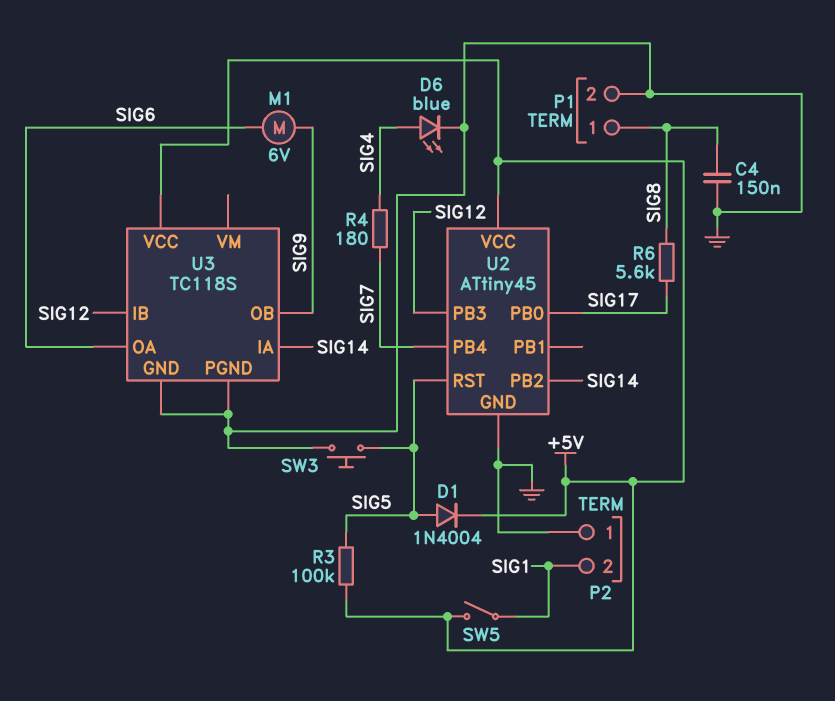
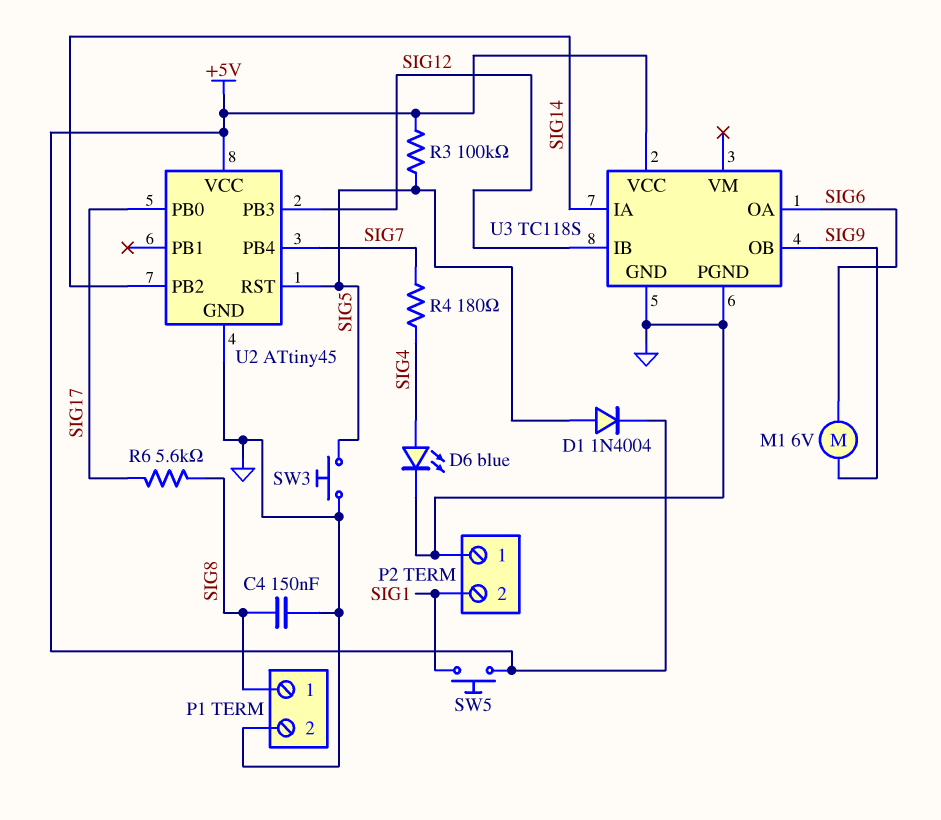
SW5: switch (+5V, SIG1) -> button (+5V, SIG1)

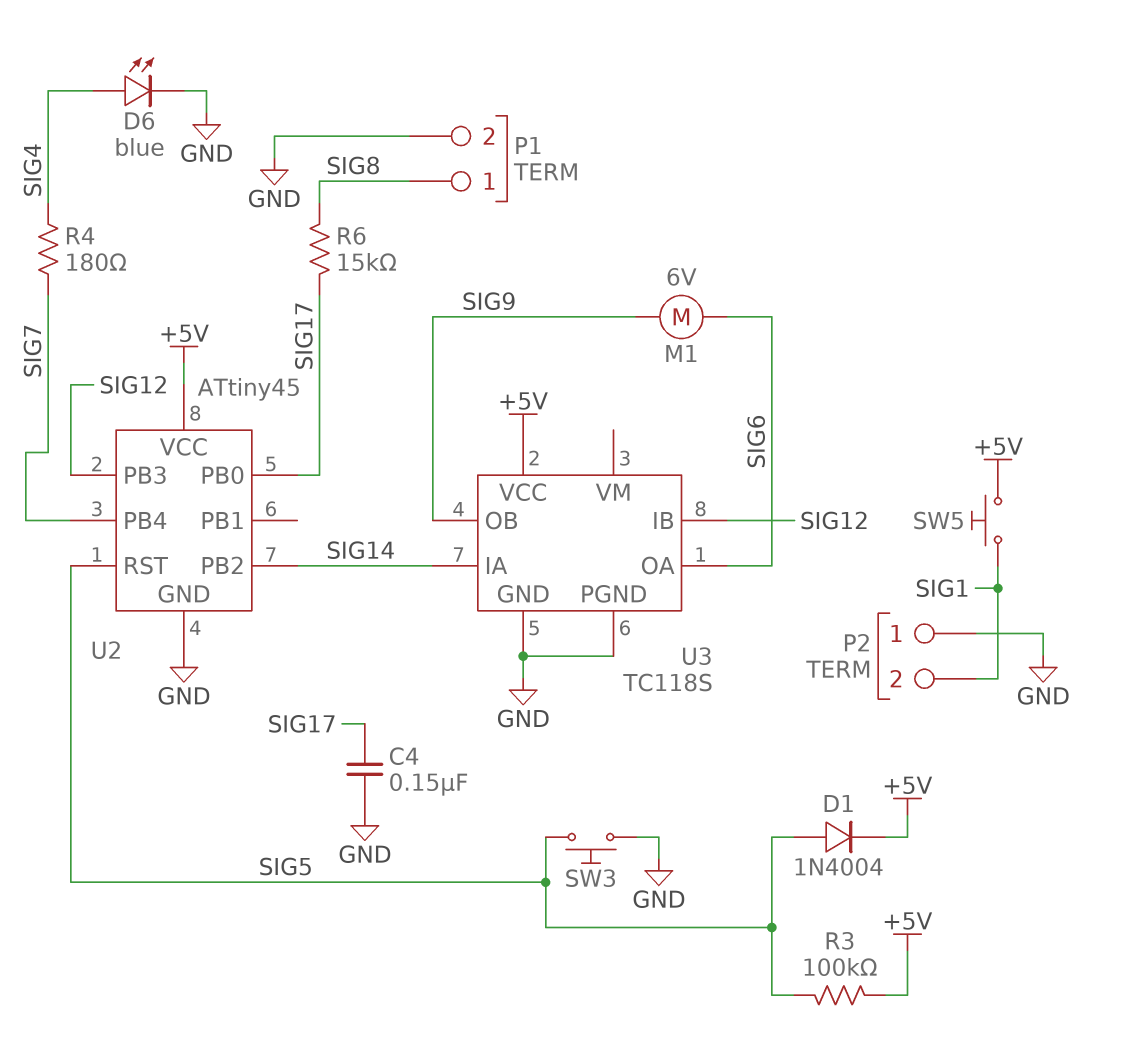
C4: 150nF (GND, SIG8) -> 150nF (GND, SIG17)
R6: 5.6k (SIG8, SIG17) -> 15k (SIG8, SIG17)

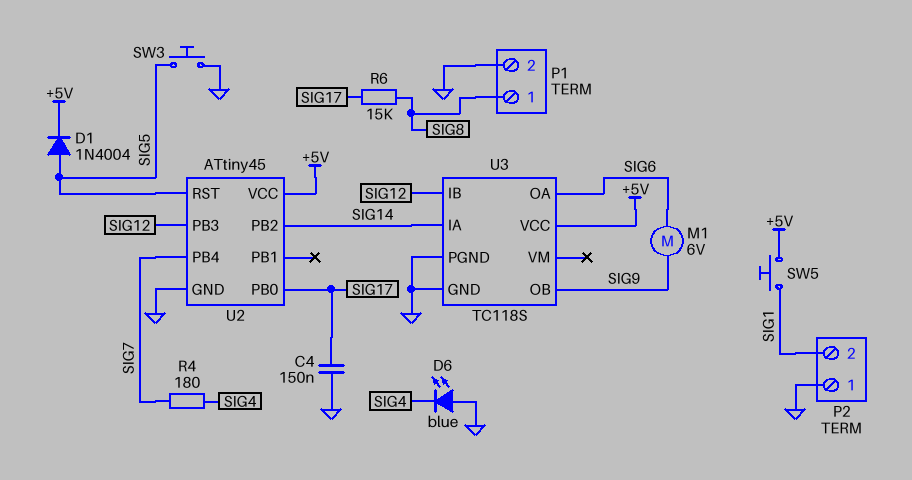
D6: LED blue (A SIG4, K GND) -> LED blue (A GND, K SIG4)
R3: 100k (+5V, SIG5) -> none

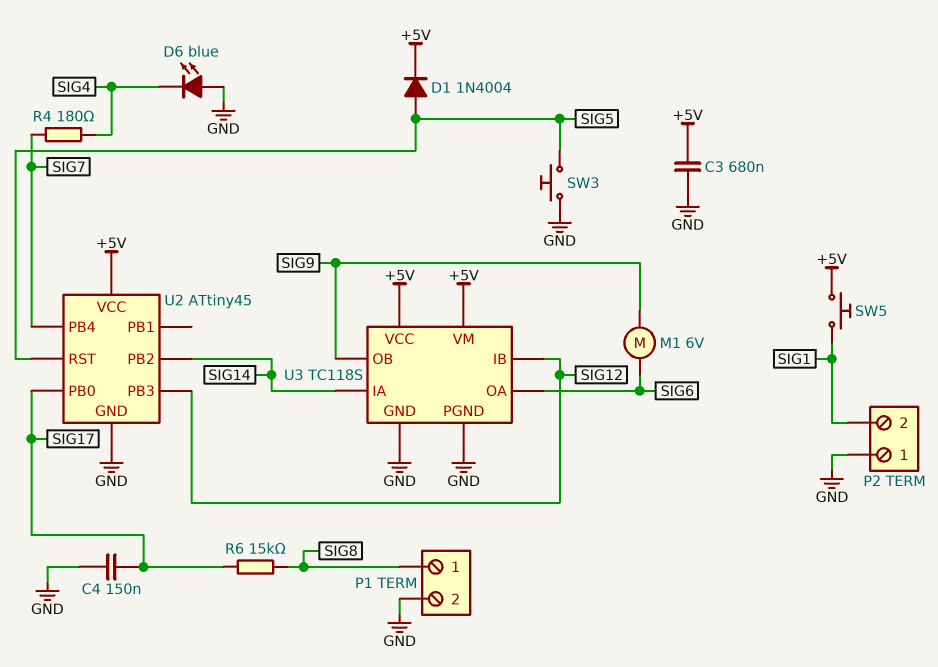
C3: none -> 680nF (+5V, GND)
U3 pin VM: none -> +5V

